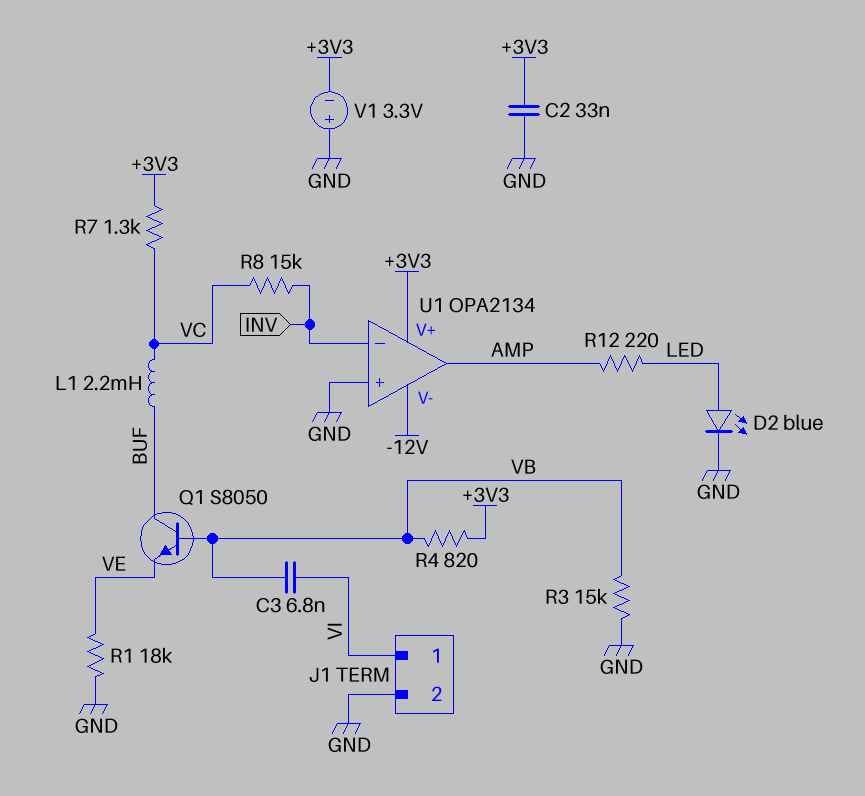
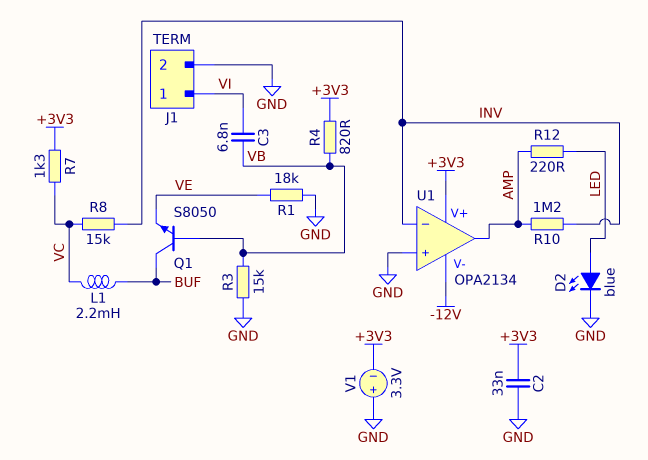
R10: none -> 1.2M (AMP, INV)

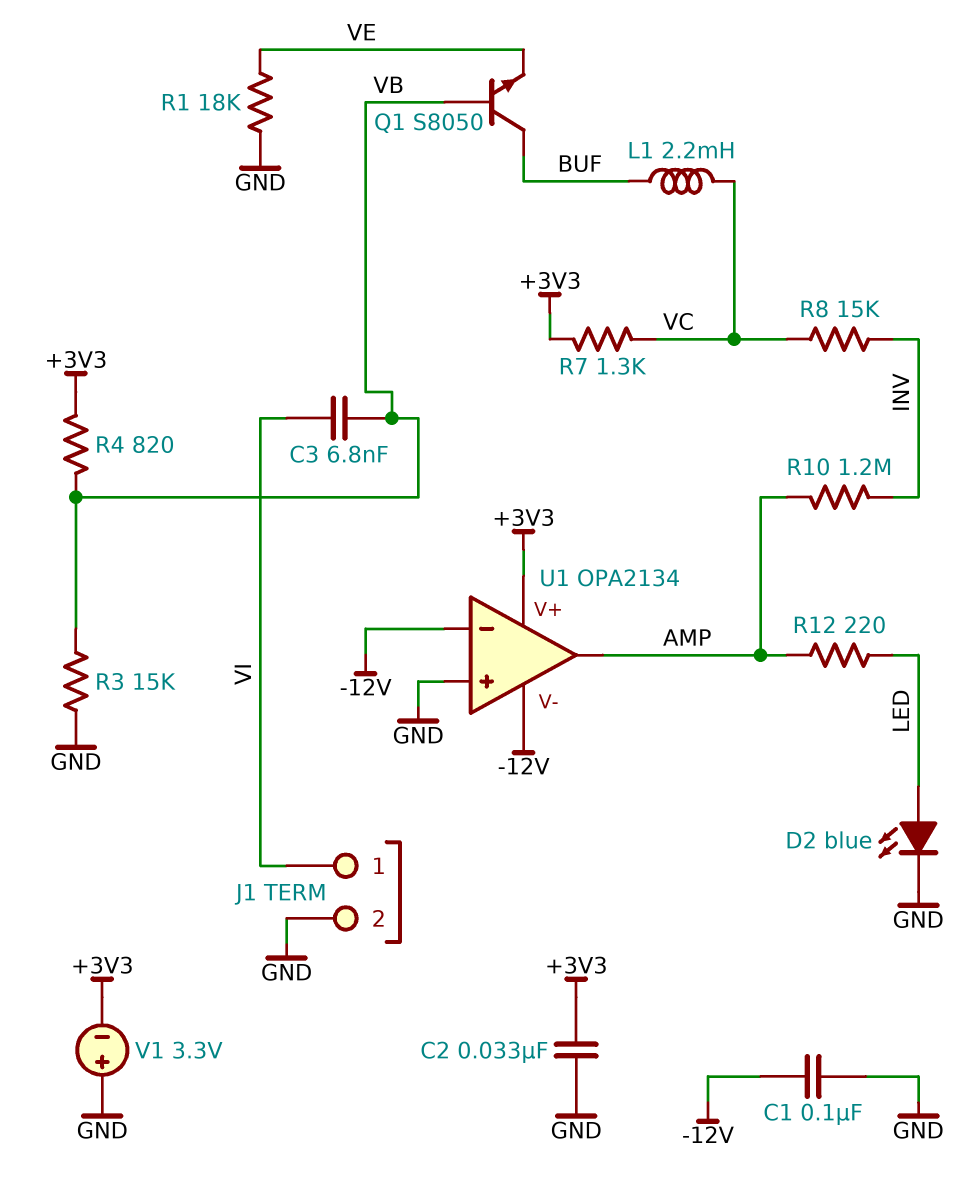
C1: none -> 100nF (-12V, GND)
U1 pin in-: INV -> -12V

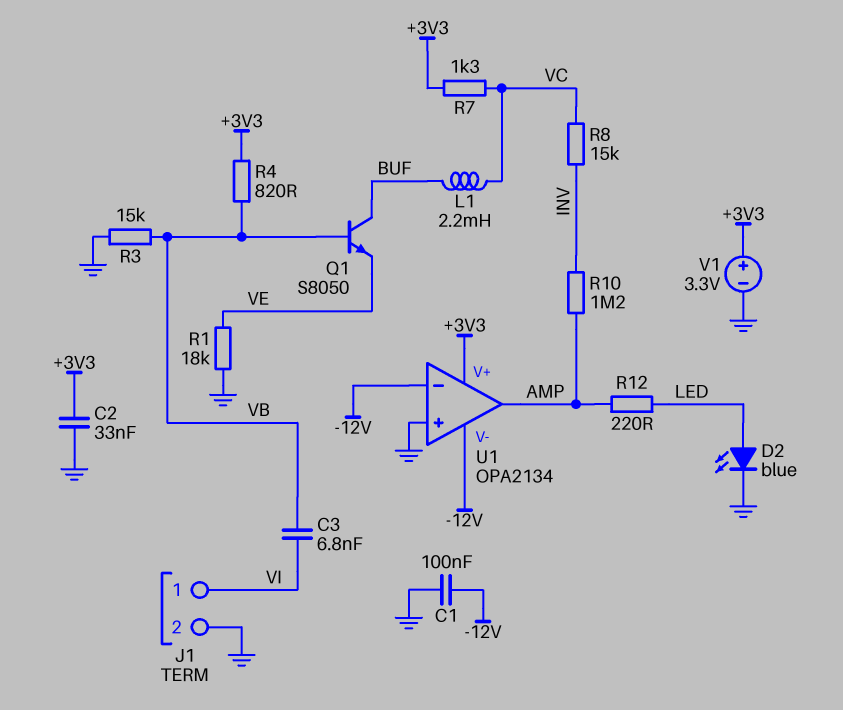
V1: 3.3V (plus GND, minus +3V3) -> 3.3V (plus +3V3, minus GND)

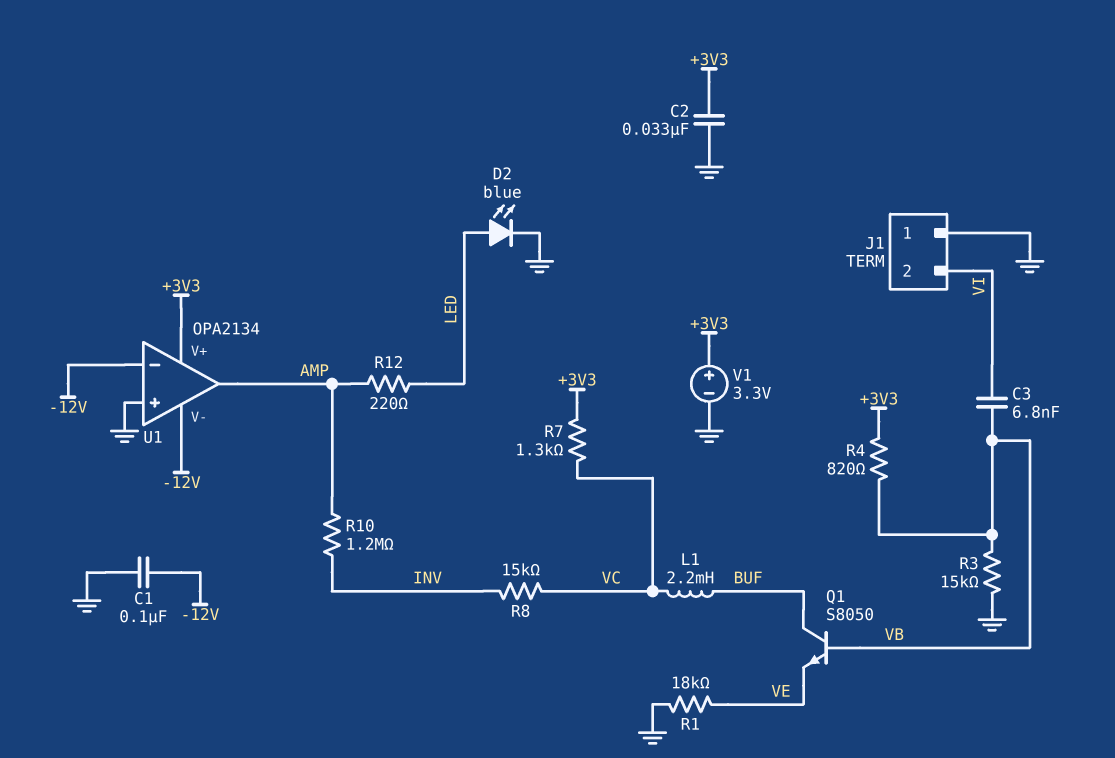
J1 pin 1: VI -> GND
J1 pin 2: GND -> VI

